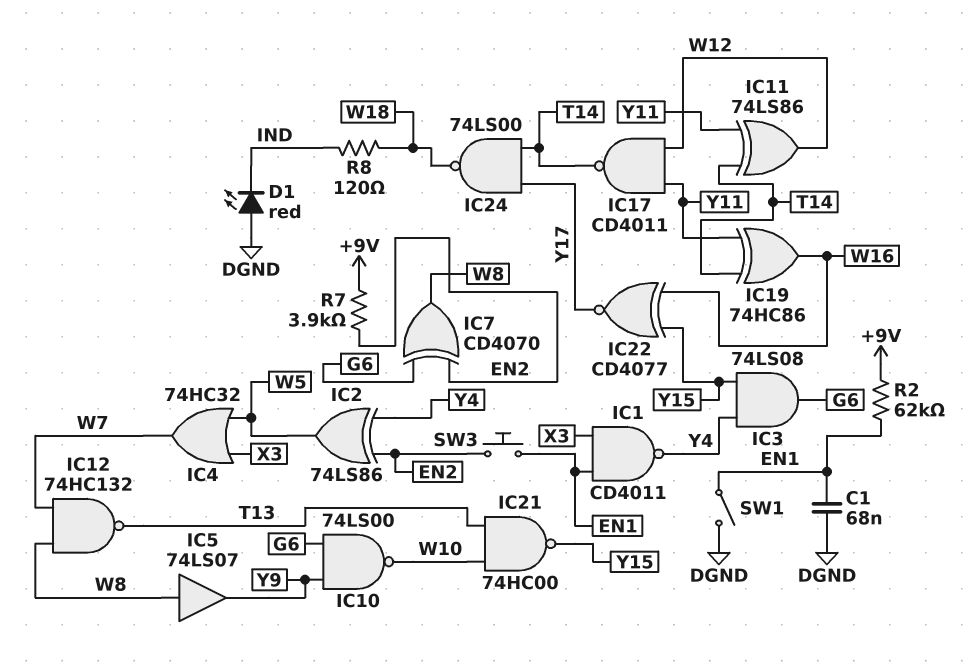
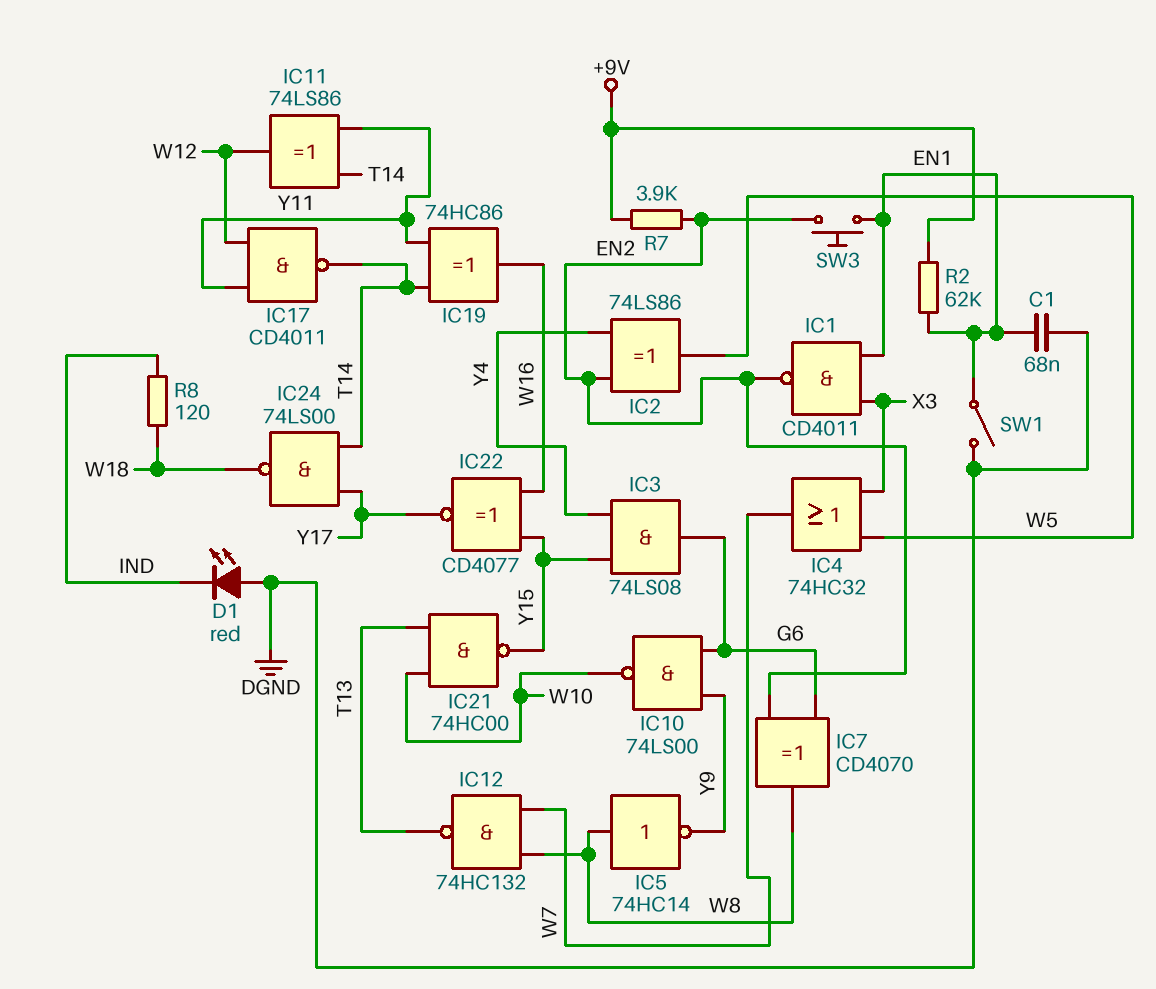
IC1: NAND CD4011 (in EN1, in X3, out Y4) -> NAND CD4011 (in EN1, in X3, out EN2)
IC5: buffer 74LS07 (in W8, out Y9) -> NOT 74HC14 (in W8, out Y9)

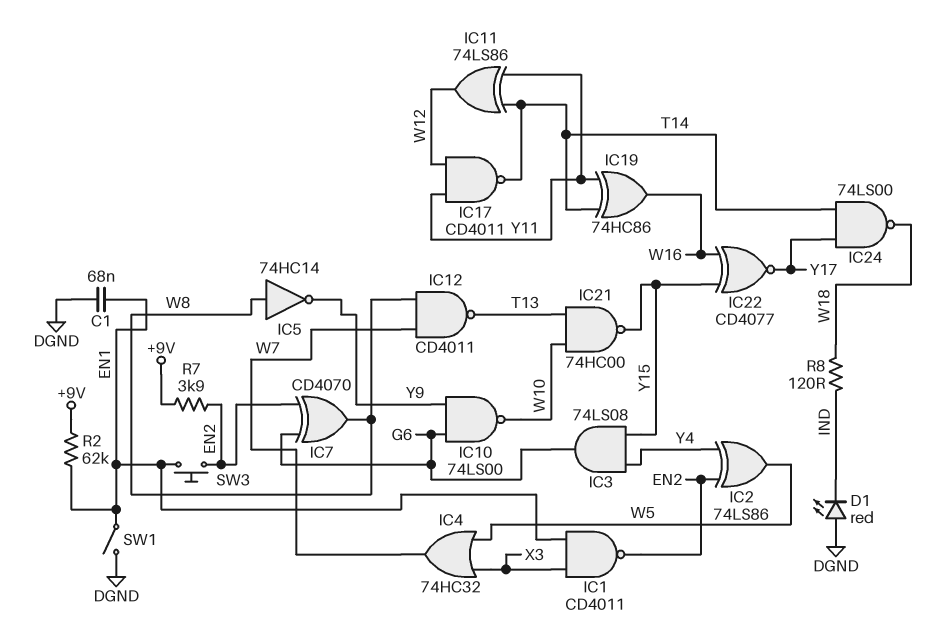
IC12: NAND 74HC132 (in W7, in W8, out T13) -> NAND CD4011 (in W7, in W8, out T13)

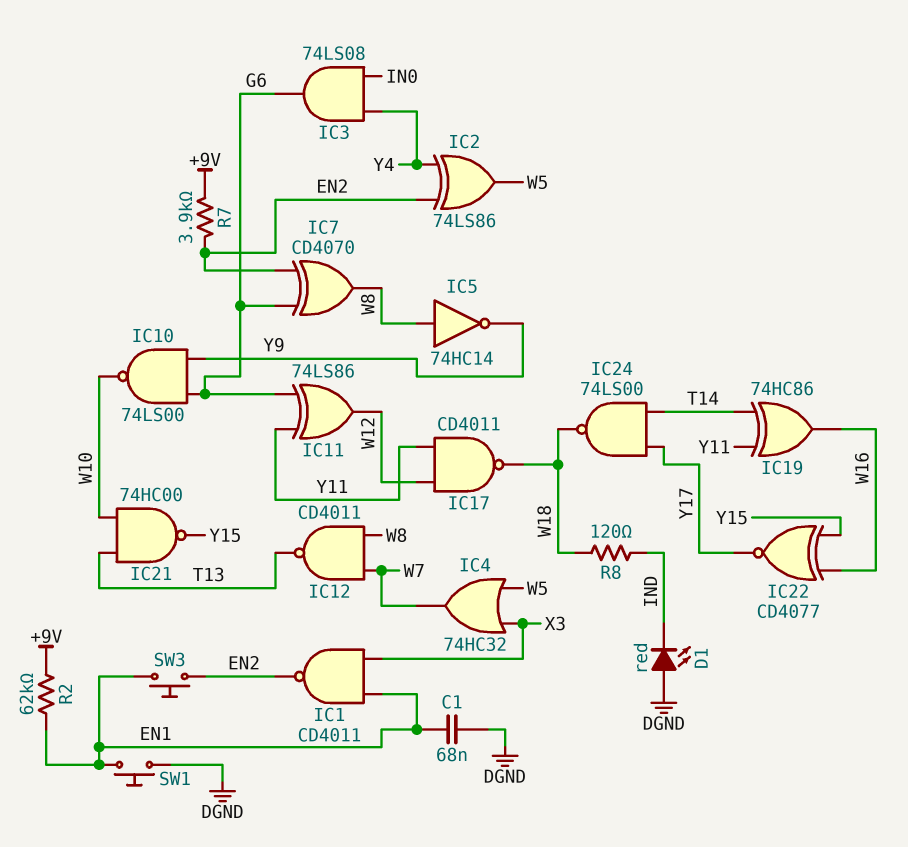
IC3: AND 74LS08 (in Y4, in Y15, out G6) -> AND 74LS08 (in IN0, in Y4, out G6)
IC11: XOR 74LS86 (in T14, in Y11, out W12) -> XOR 74LS86 (in G6, in Y11, out W12)
IC17: NAND CD4011 (in W12, in Y11, out T14) -> NAND CD4011 (in W12, in Y11, out W18)
SW1: switch (DGND, EN1) -> button (DGND, EN1)

